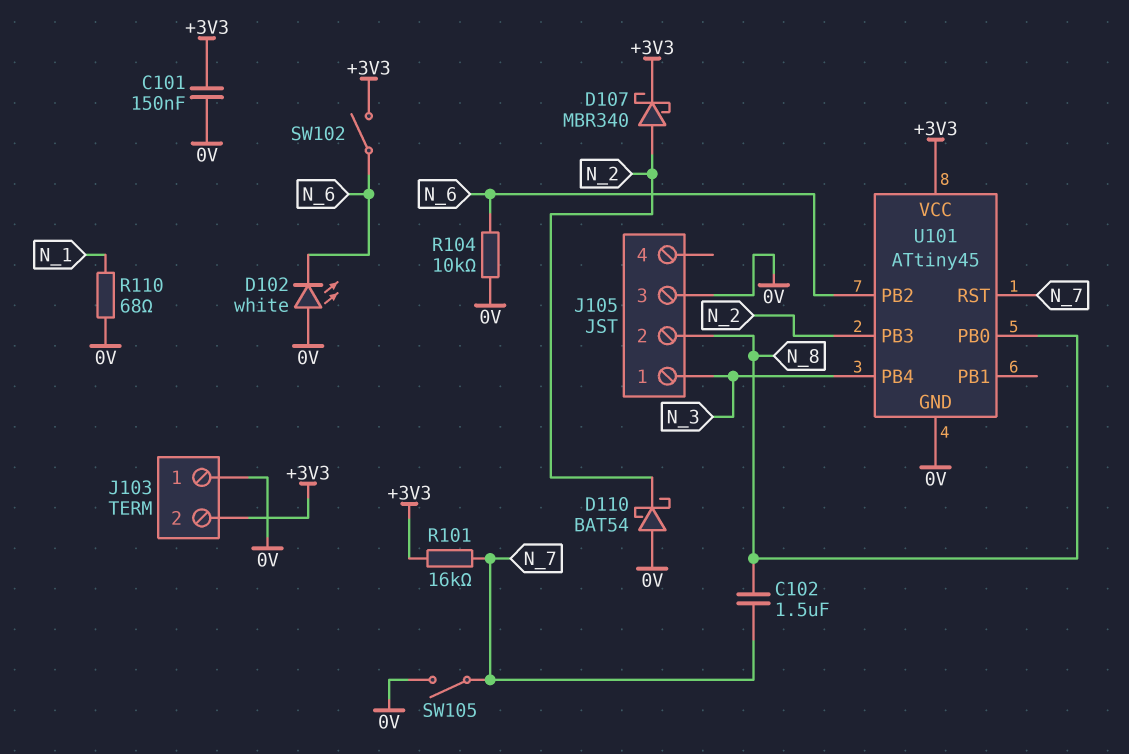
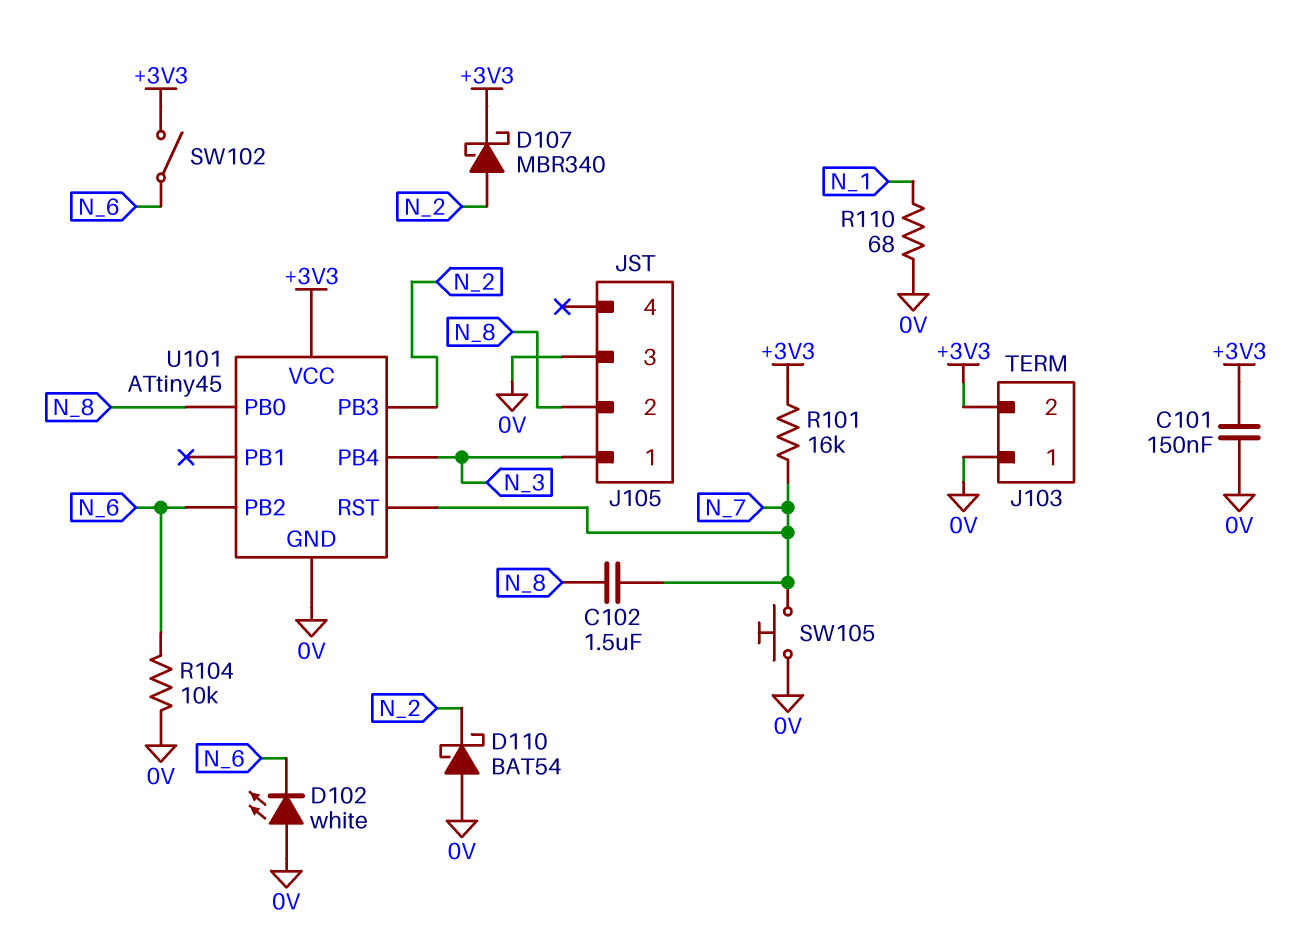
SW105: switch (0V, N_7) -> button (0V, N_7)

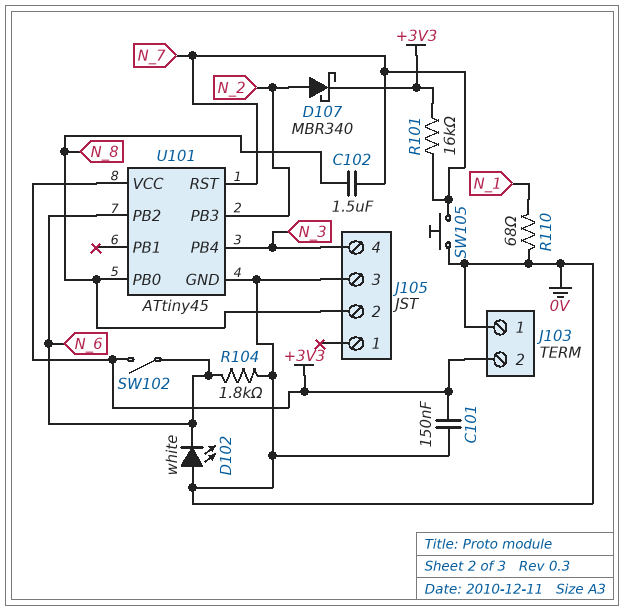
D110: schottky BAT54 (A 0V, K N_2) -> none
J105 pin 1: N_3 -> none
J105 pin 4: none -> N_3
R104: 10k (0V, N_6) -> 1.8k (0V, N_6)

